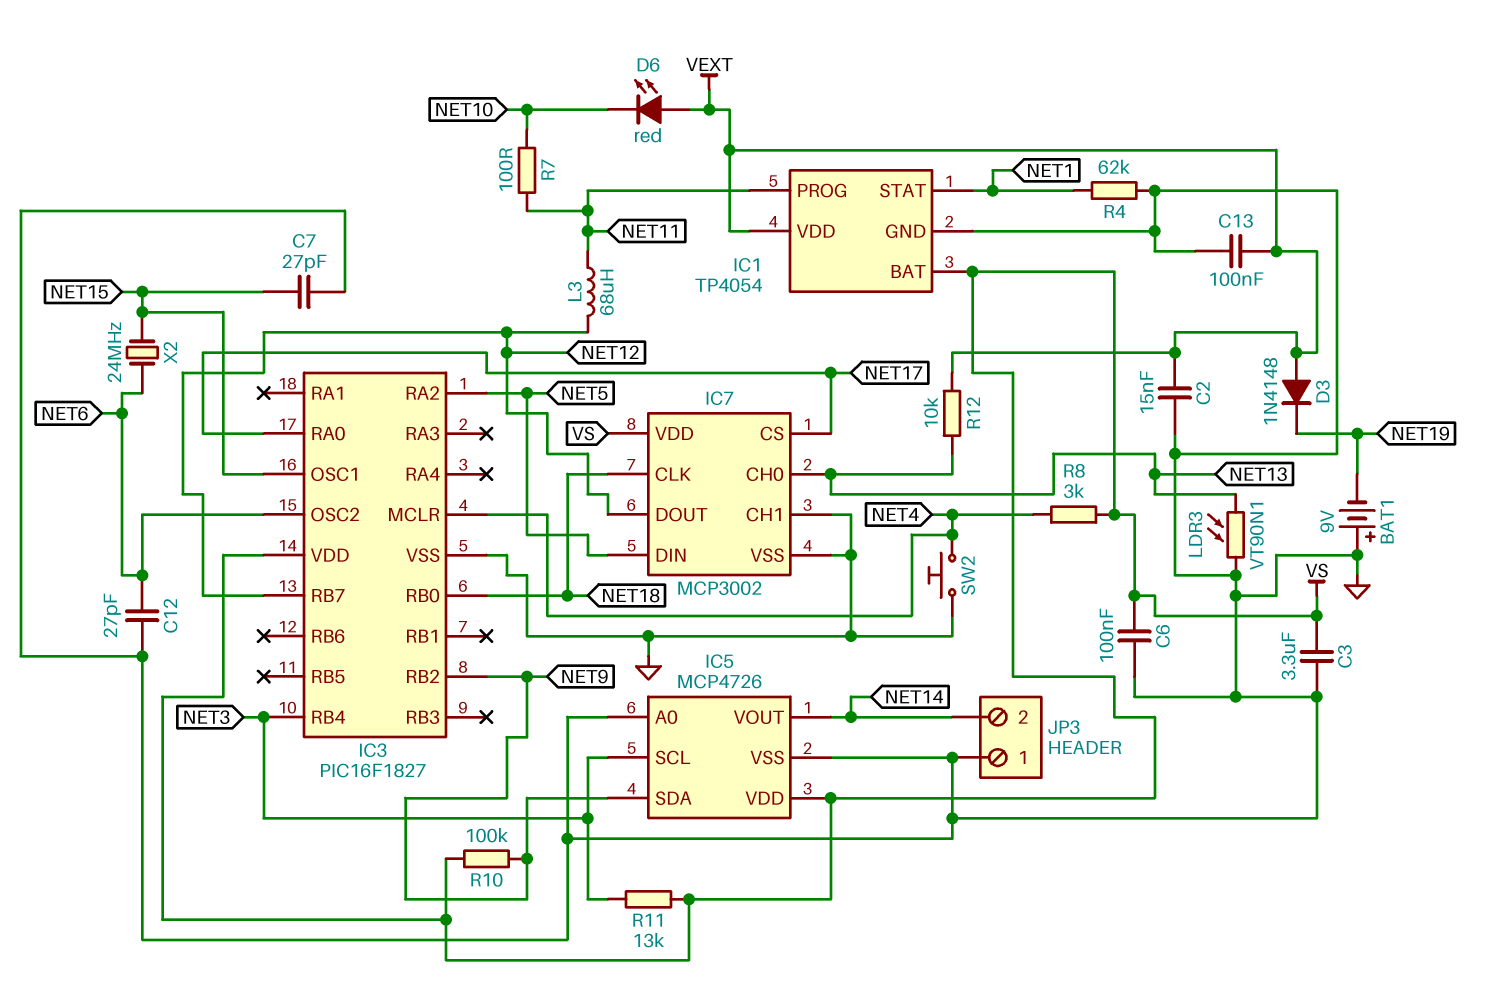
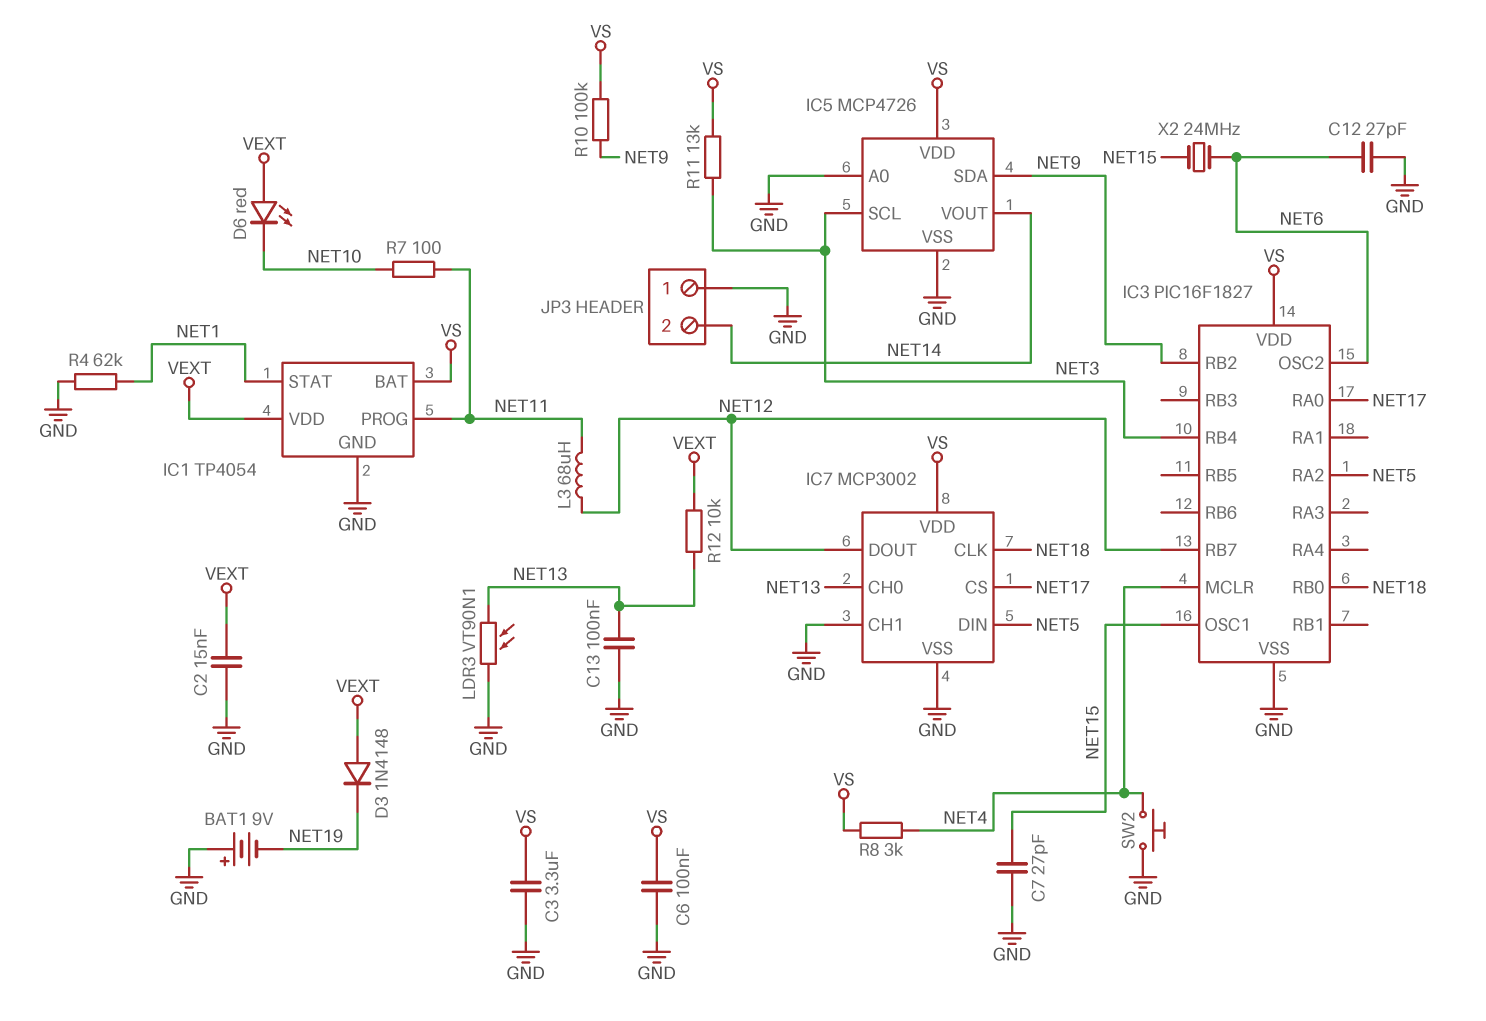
C13: 100nF (GND, VEXT) -> 100nF (GND, NET13)

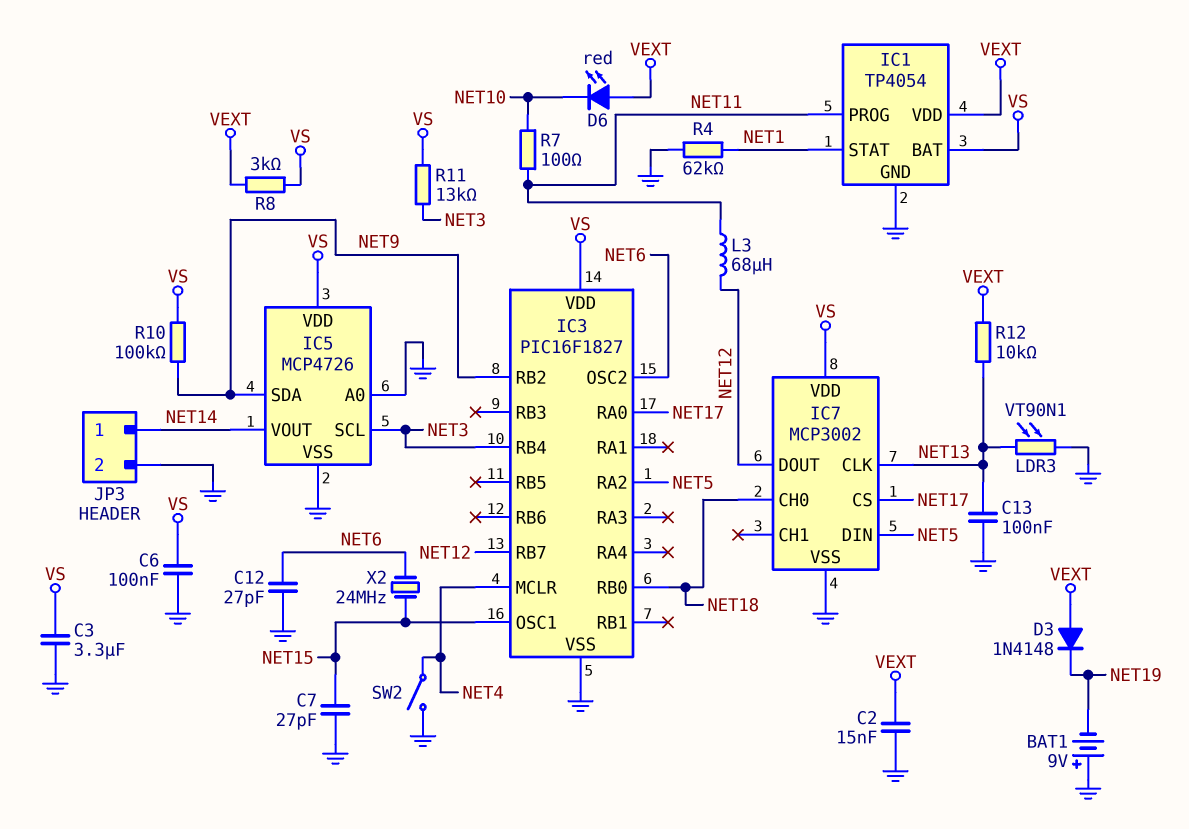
IC7 pin CH0: NET13 -> NET18
IC7 pin CH1: GND -> none
IC7 pin CLK: NET18 -> NET13
JP3 pin 1: GND -> NET14
JP3 pin 2: NET14 -> GND
R8: 3k (NET4, VS) -> 3k (VEXT, VS)
SW2: button (GND, NET4) -> switch (GND, NET4)

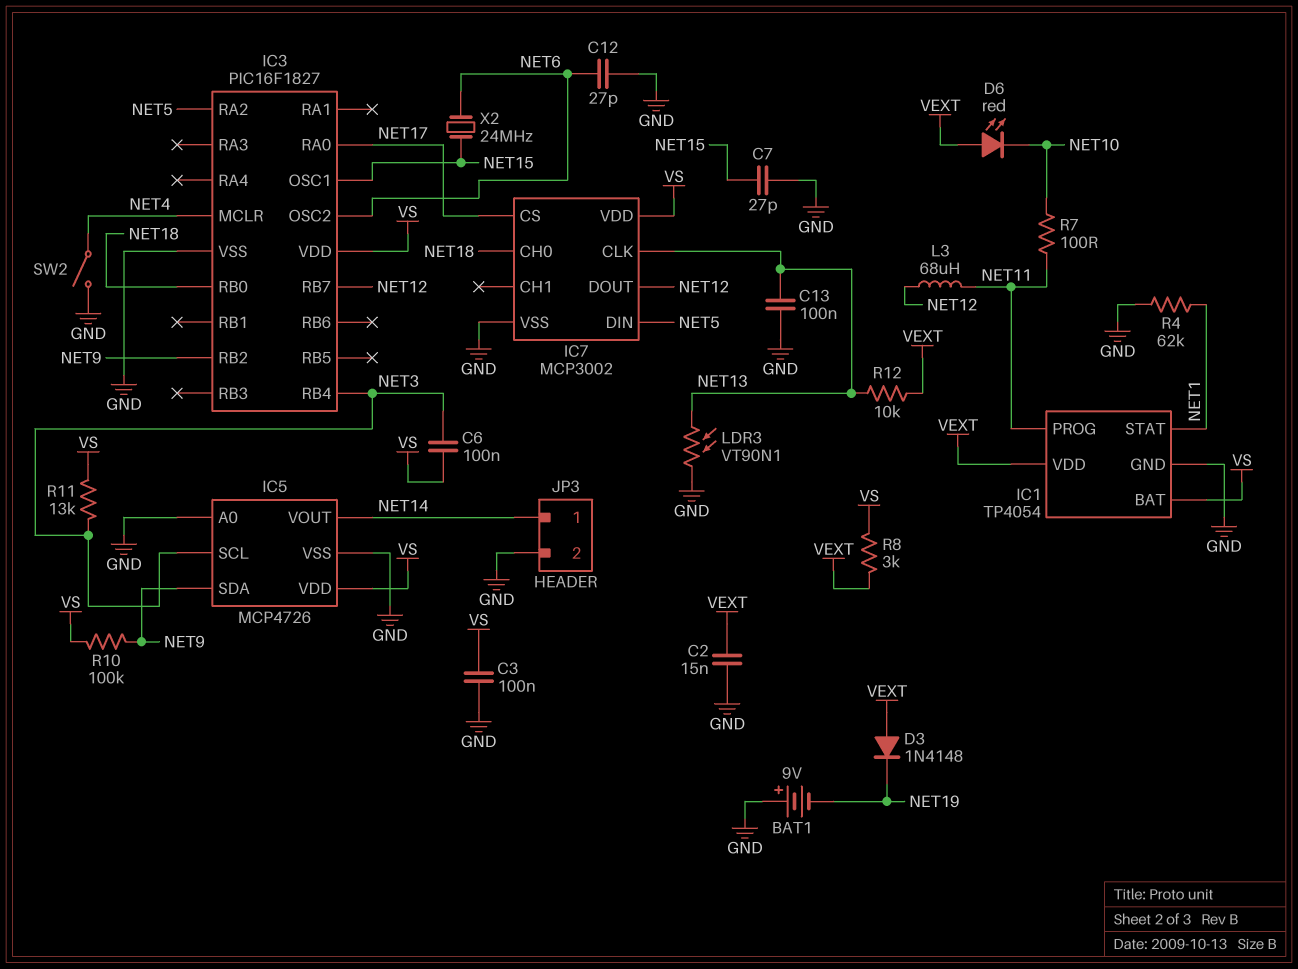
C3: 3.3uF (GND, VS) -> 100nF (GND, VS)
C6: 100nF (GND, VS) -> 100nF (NET3, VS)

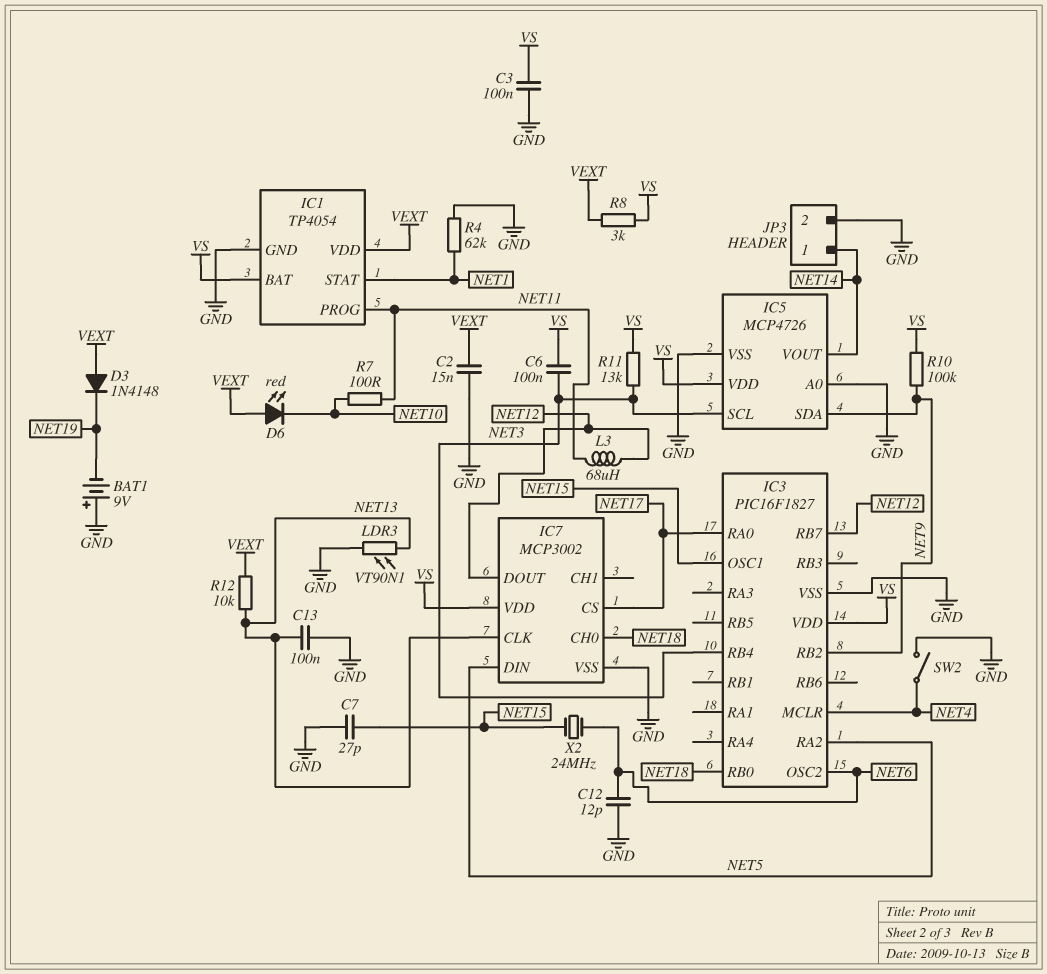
C12: 27pF (GND, NET6) -> 12pF (GND, NET6)

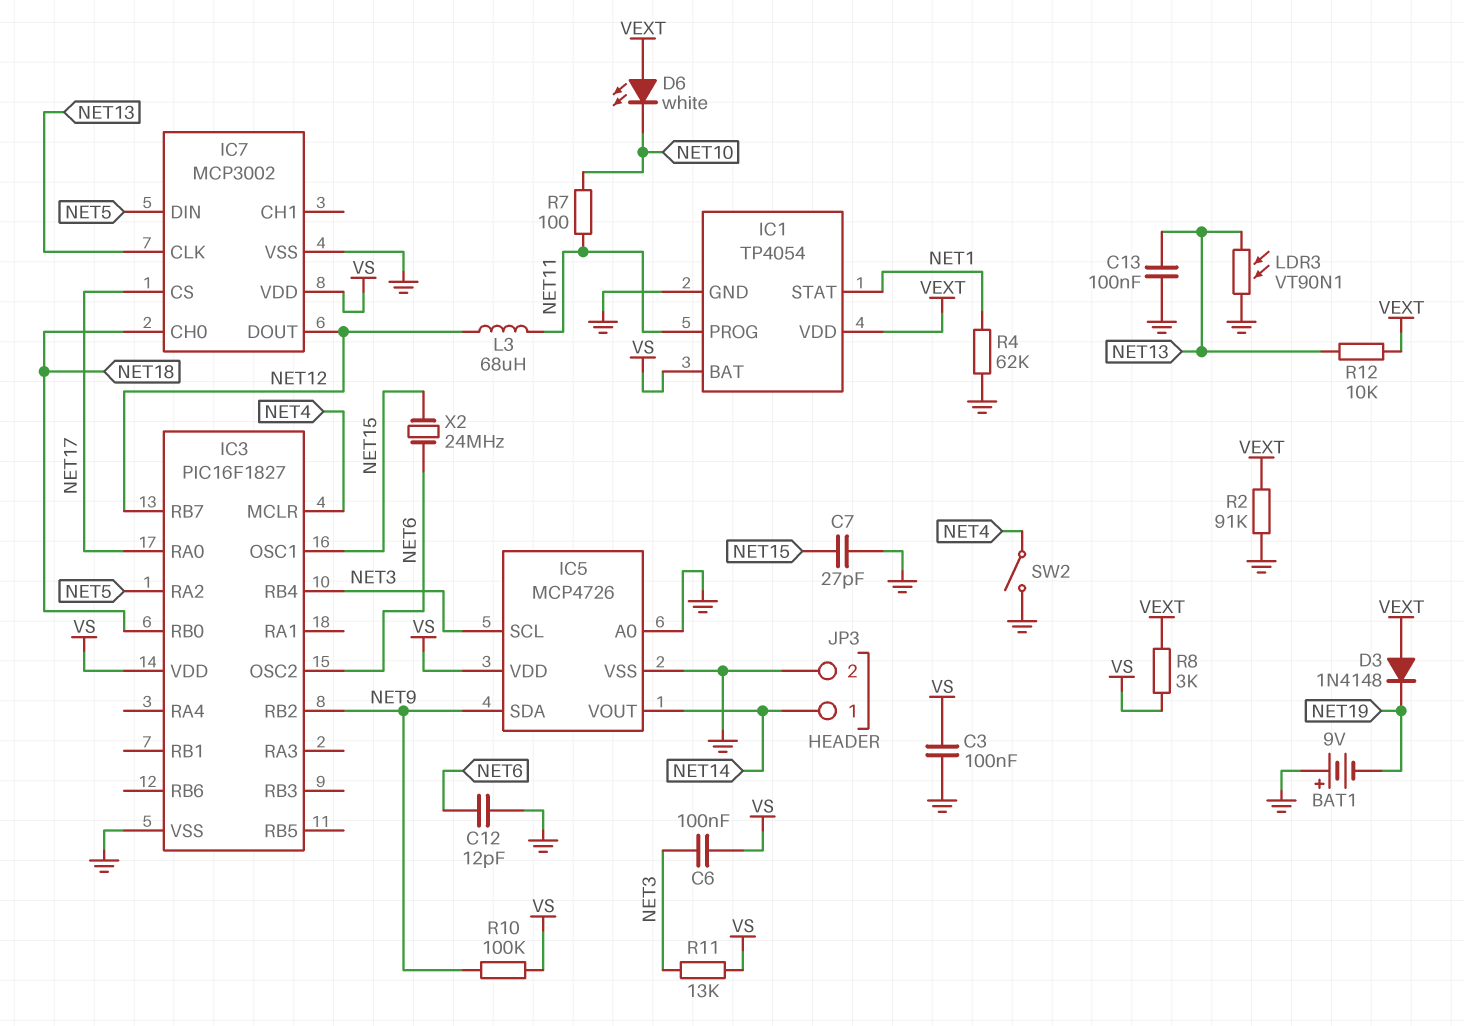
C2: 15nF (GND, VEXT) -> none
D6: LED red (A VEXT, K NET10) -> LED white (A VEXT, K NET10)
R2: none -> 91k (GND, VEXT)

